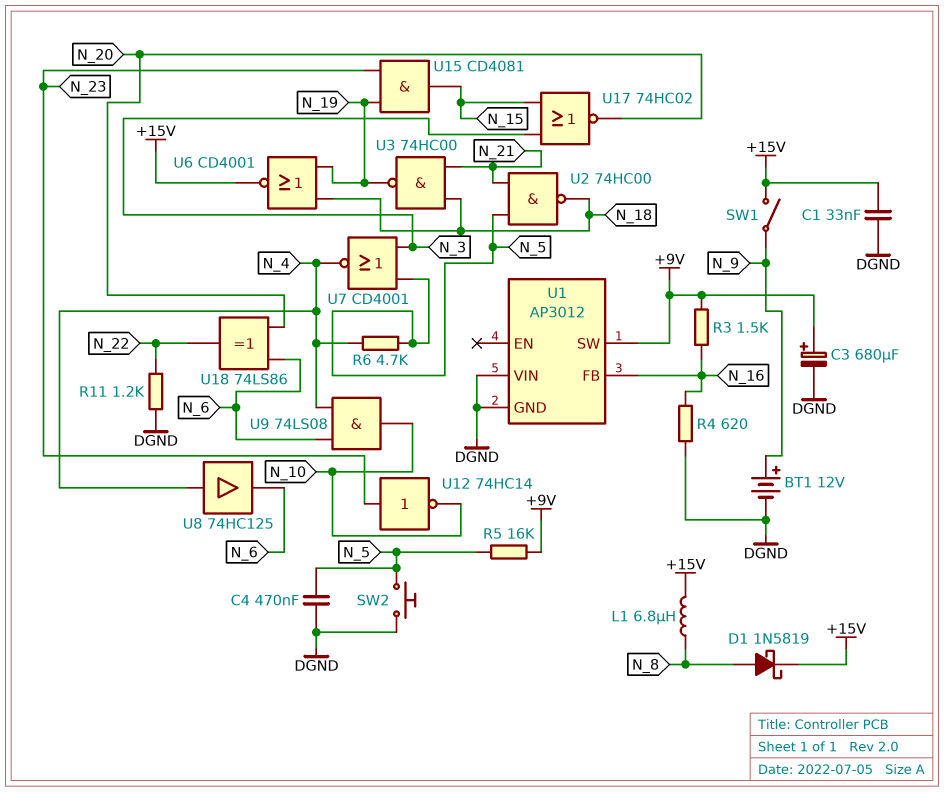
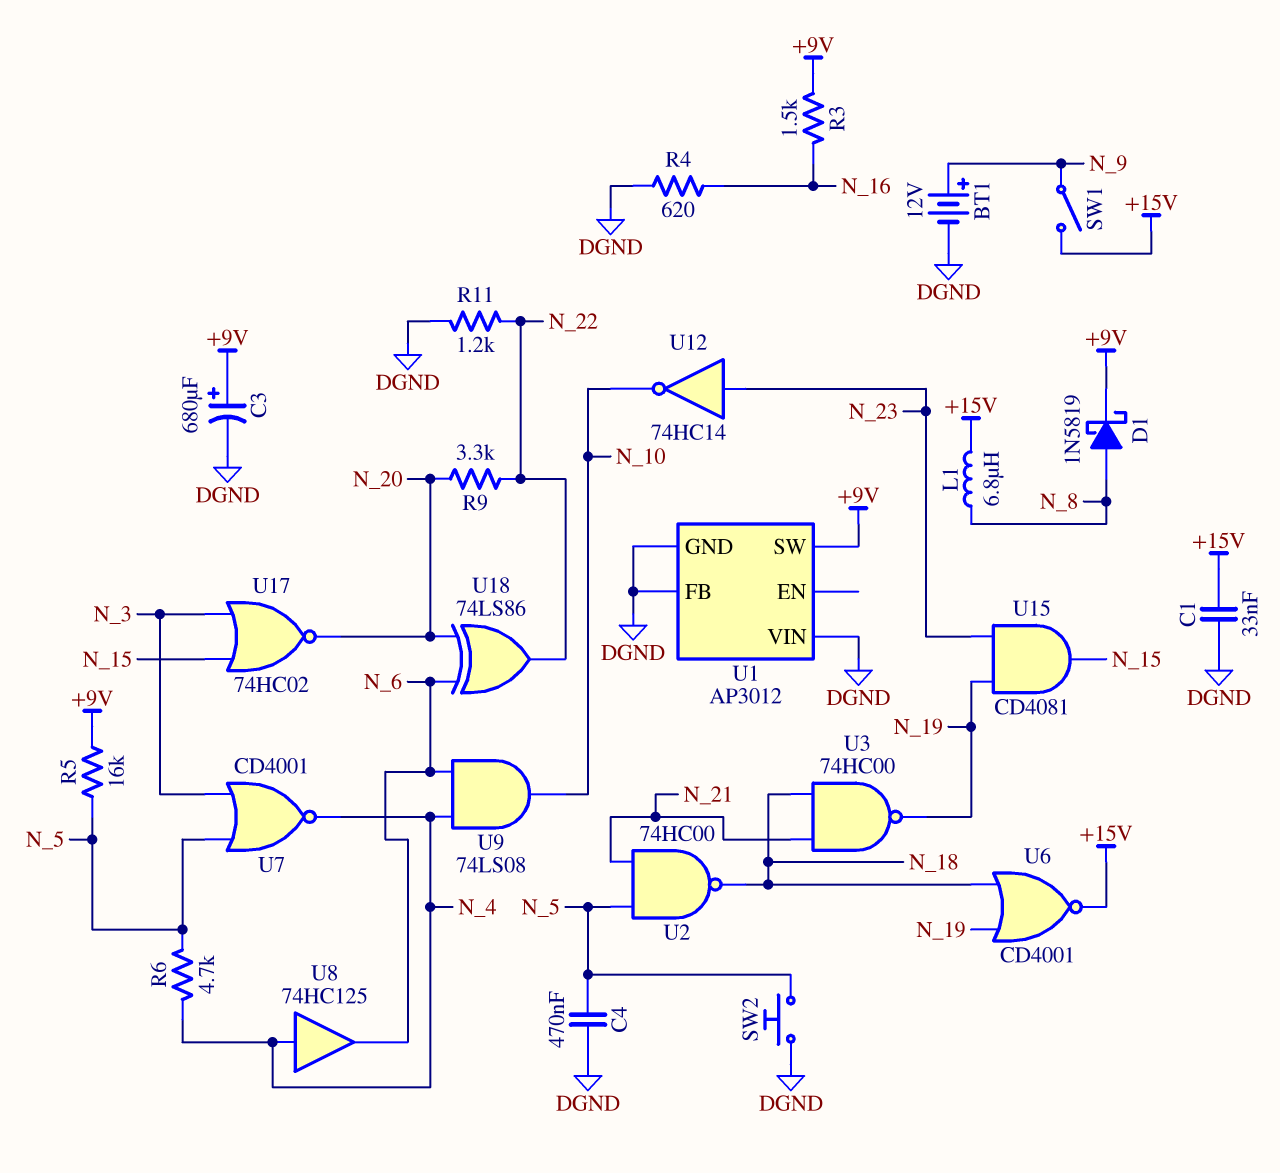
D1: schottky 1N5819 (A N_8, K +15V) -> schottky 1N5819 (A N_8, K +9V)
R9: none -> 3.3k (N_20, N_22)
U1 pin FB: N_16 -> DGND

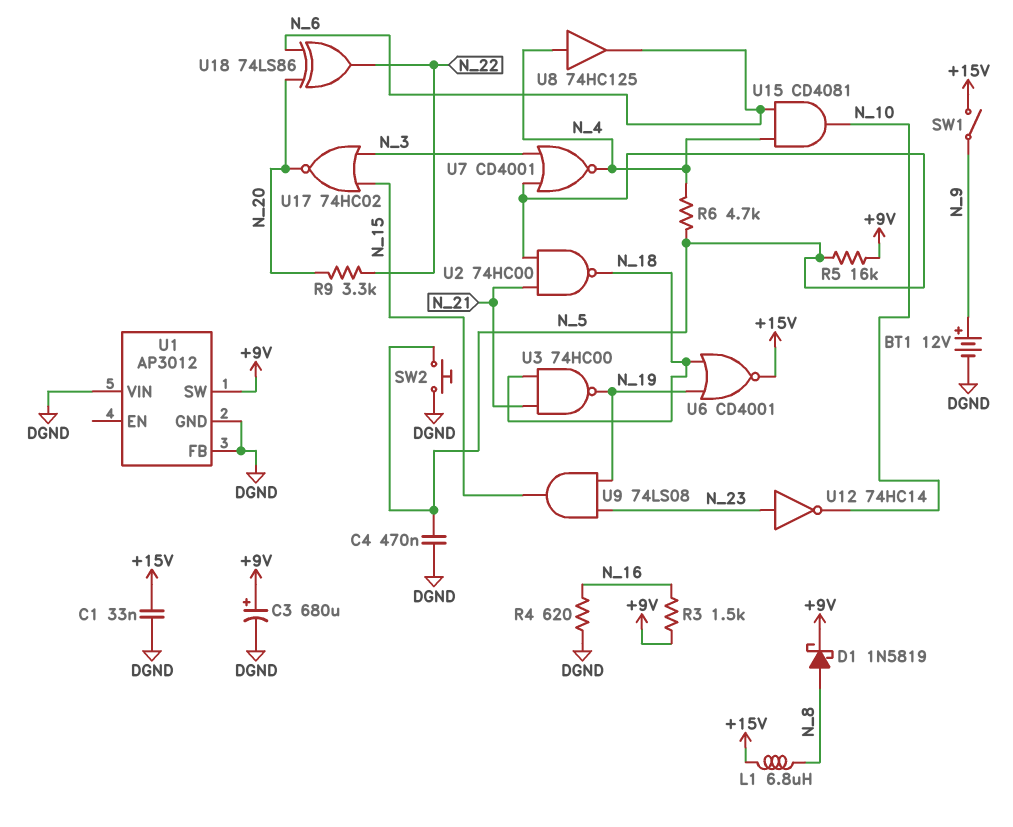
R11: 1.2k (DGND, N_22) -> none
U9: AND 74LS08 (in N_4, in N_6, out N_10) -> AND 74LS08 (in N_19, in N_23, out N_15)
U15: AND CD4081 (in N_19, in N_23, out N_15) -> AND CD4081 (in N_4, in N_6, out N_10)

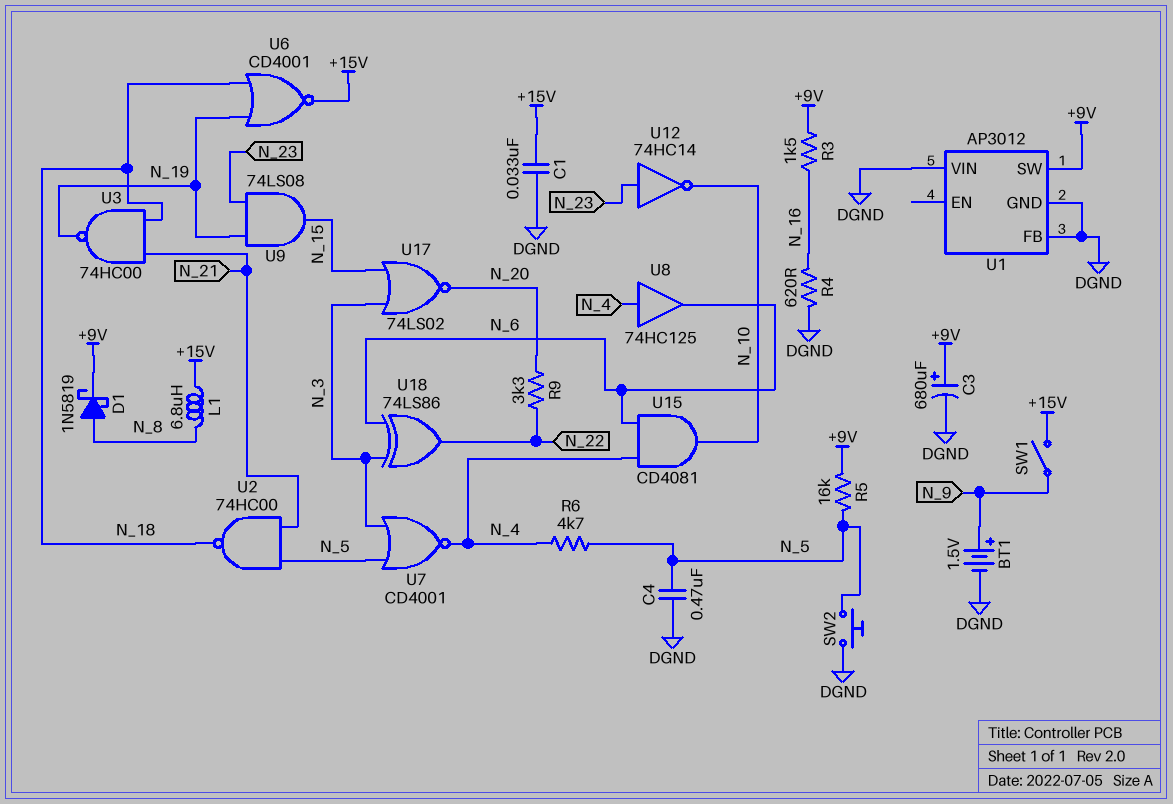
BT1: 12V (plus N_9, minus DGND) -> 1.5V (plus N_9, minus DGND)
U17: NOR 74HC02 (in N_3, in N_15, out N_20) -> NOR 74LS02 (in N_3, in N_15, out N_20)
U18: XOR 74LS86 (in N_6, in N_20, out N_22) -> XOR 74LS86 (in N_3, in N_6, out N_22)

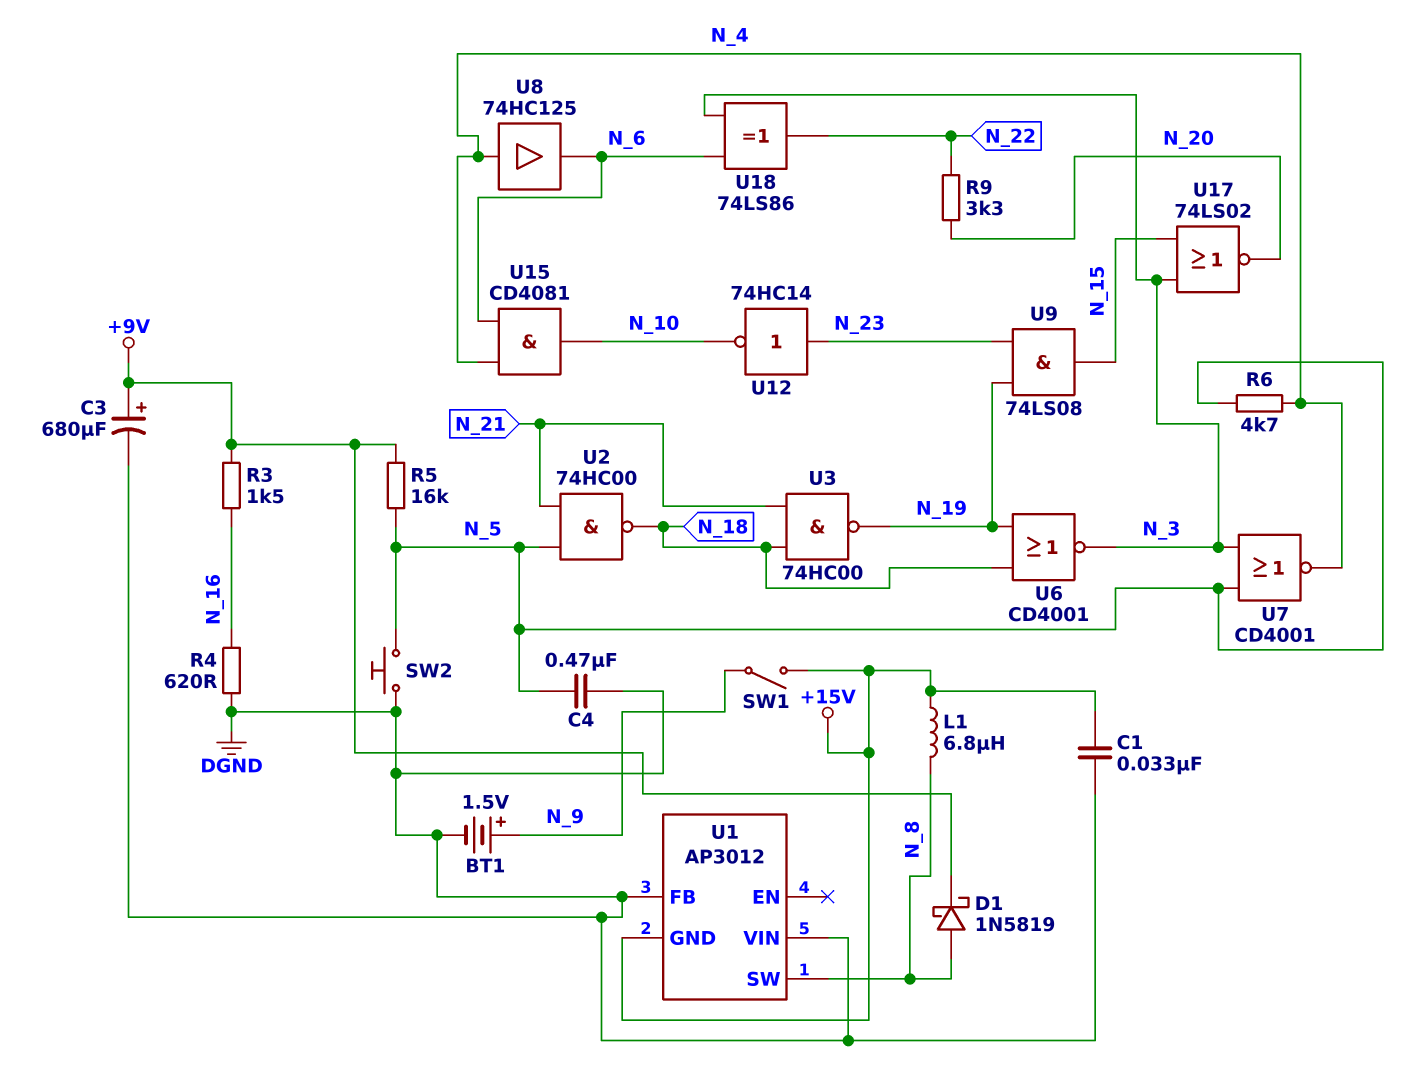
U1 pin GND: DGND -> +15V
U1 pin SW: +9V -> N_8
U6: NOR CD4001 (in N_18, in N_19, out +15V) -> NOR CD4001 (in N_18, in N_19, out N_3)

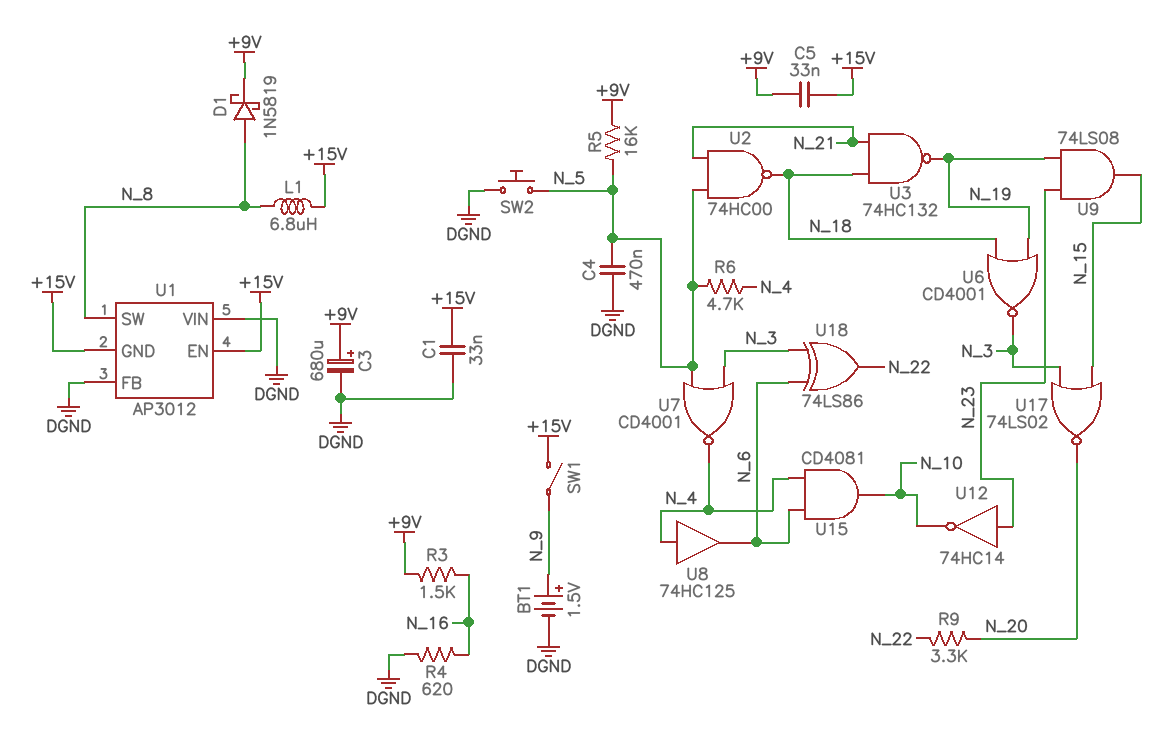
C5: none -> 33nF (+9V, +15V)
U1 pin EN: none -> +15V
U3: NAND 74HC00 (in N_18, in N_21, out N_19) -> NAND 74HC132 (in N_18, in N_21, out N_19)

